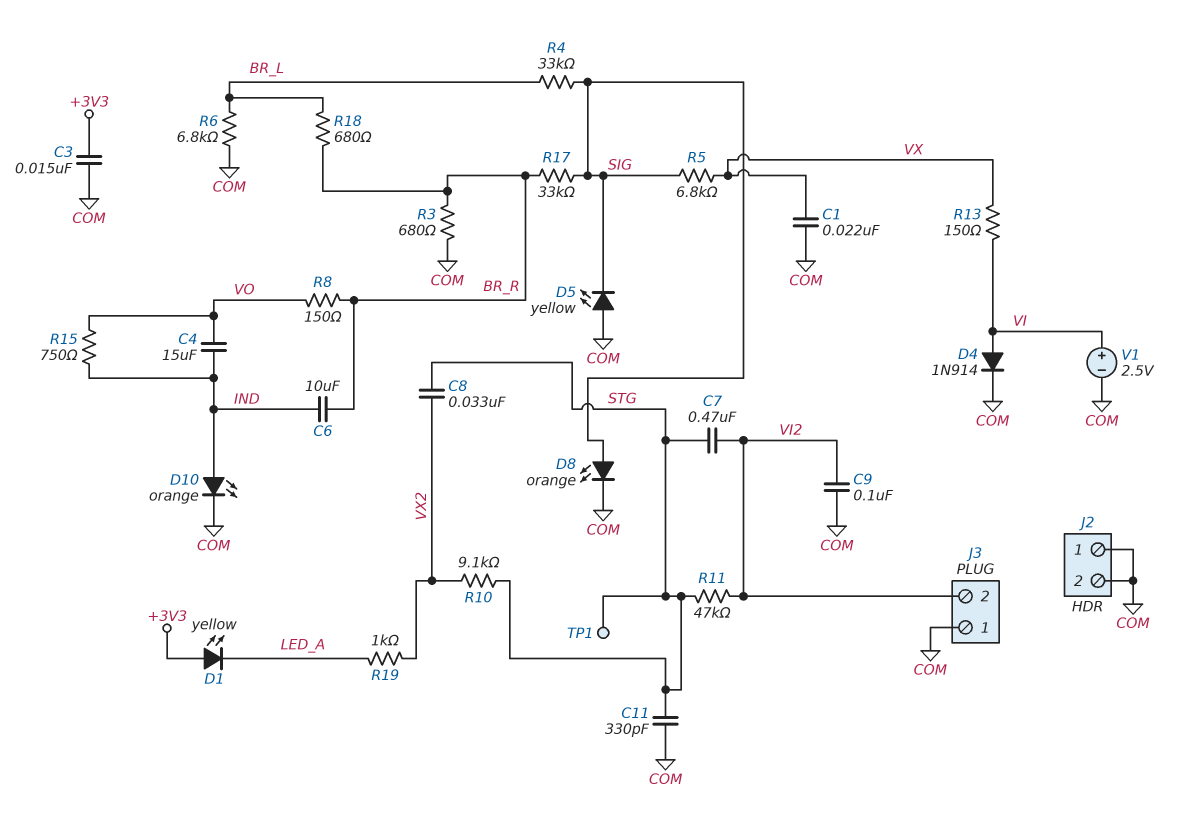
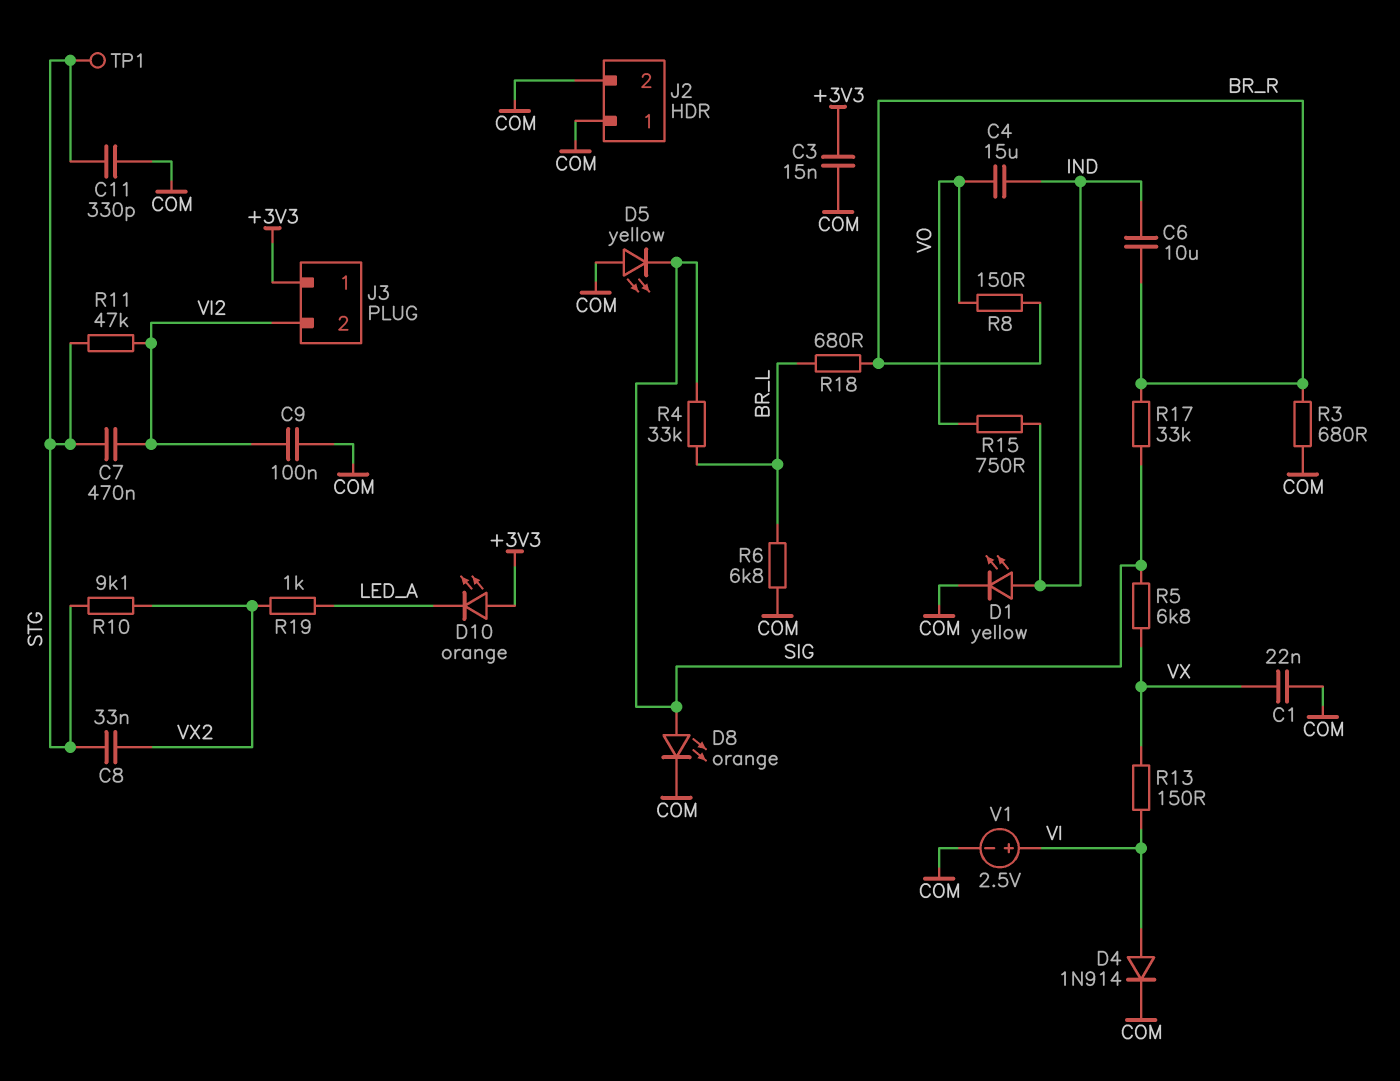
D1: LED yellow (A +3V3, K LED_A) -> LED yellow (A IND, K COM)
D10: LED orange (A IND, K COM) -> LED orange (A +3V3, K LED_A)
J3 pin 1: COM -> +3V3

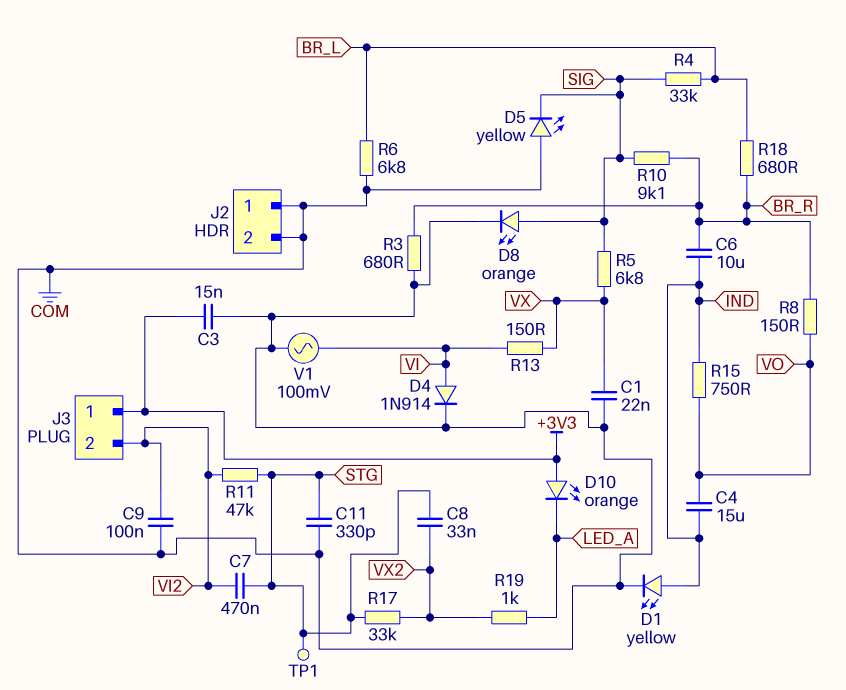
R10: 9.1k (STG, VX2) -> 9.1k (BR_R, SIG)
R17: 33k (BR_R, SIG) -> 33k (STG, VX2)
V1: 2.5V (plus VI, minus COM) -> AC 100mV (COM, VI)

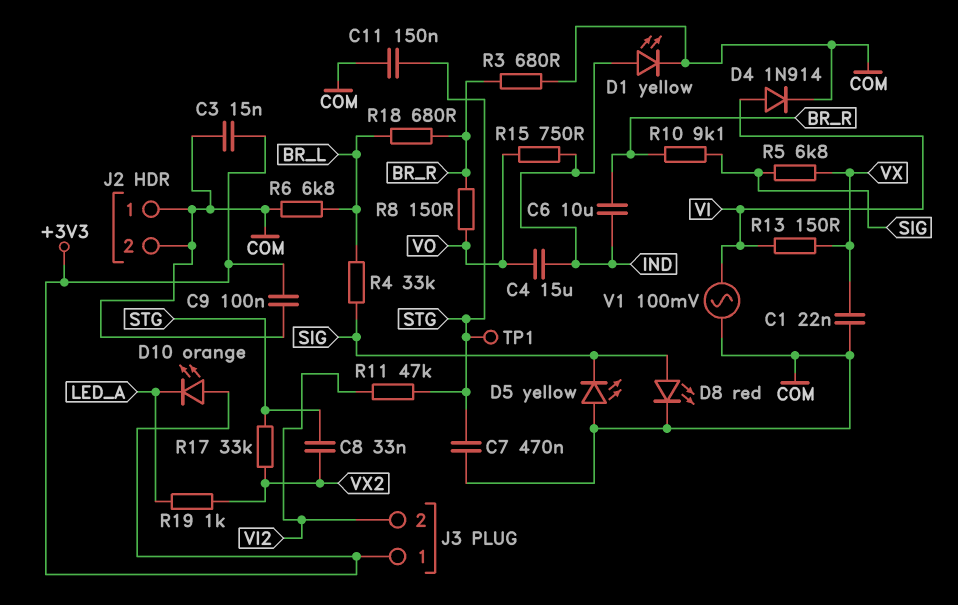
C7: 470nF (STG, VI2) -> 470nF (COM, STG)
C9: 100nF (COM, VI2) -> 100nF (+3V3, COM)
C11: 330pF (COM, STG) -> 150nF (COM, STG)
D8: LED orange (A SIG, K COM) -> LED red (A SIG, K COM)

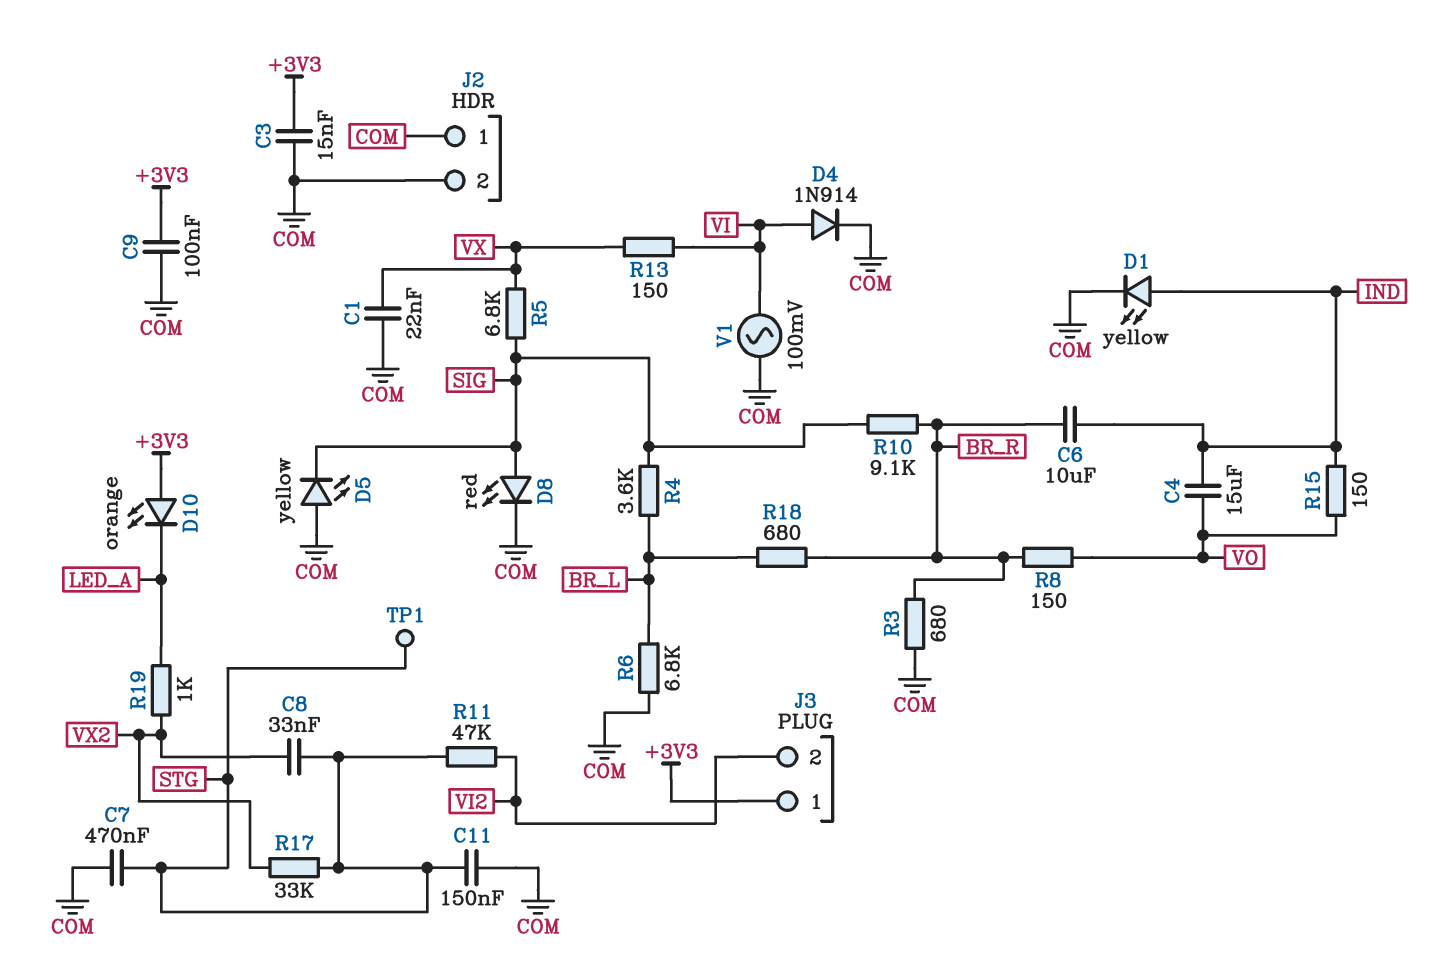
R4: 33k (BR_L, SIG) -> 3.6k (BR_L, SIG)
R15: 750 (IND, VO) -> 150 (IND, VO)

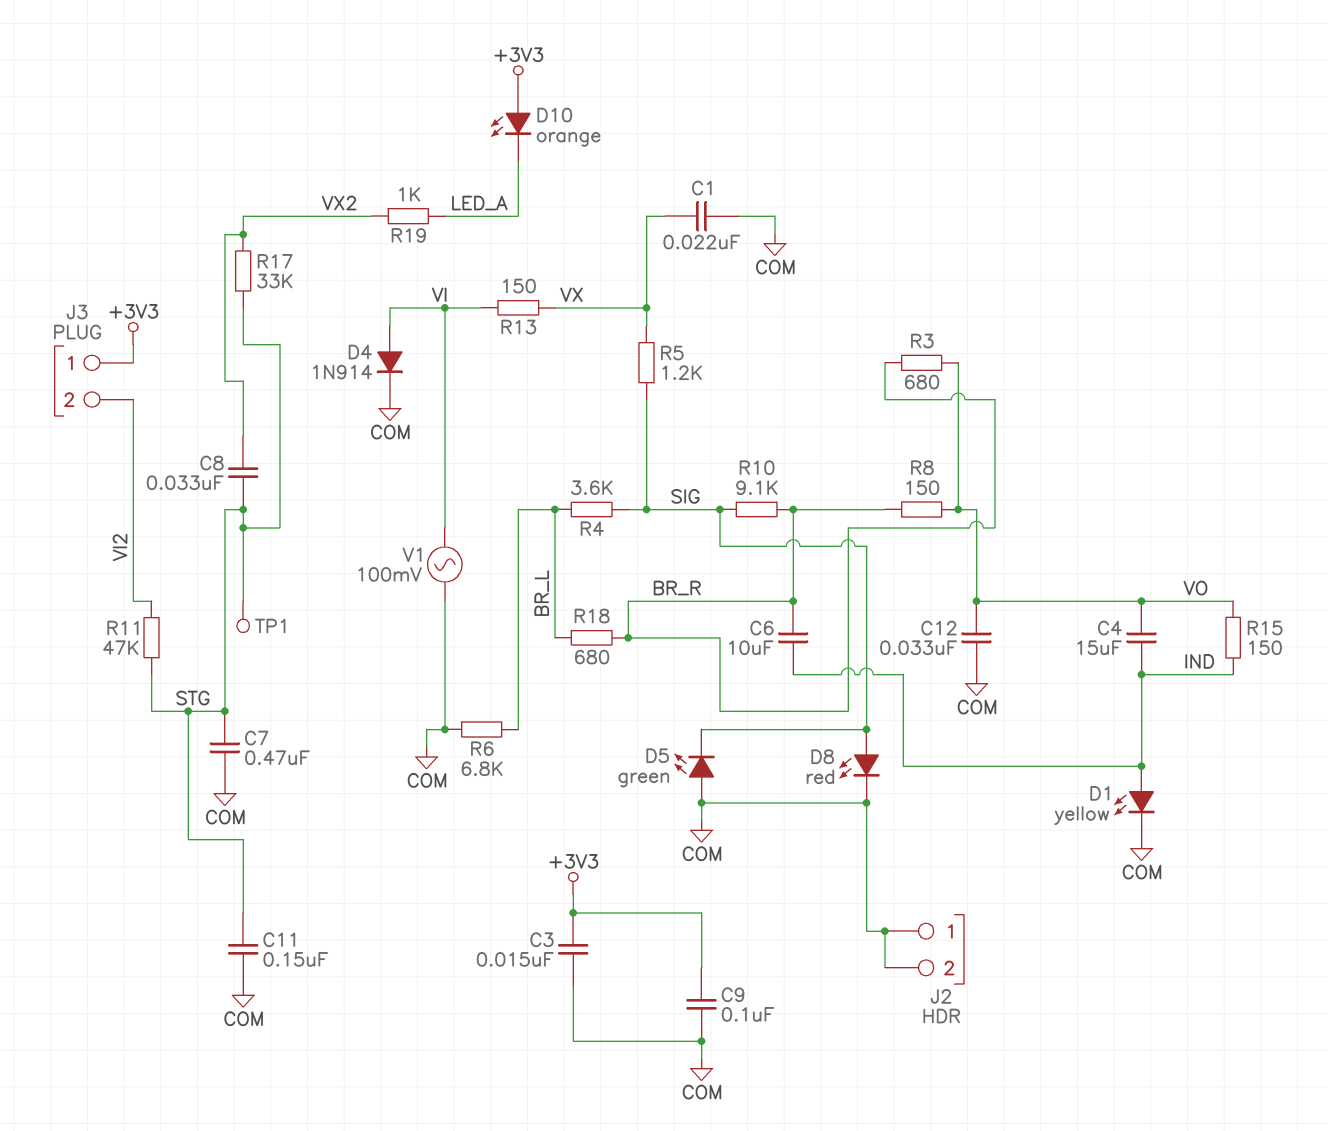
C12: none -> 33nF (COM, VO)
D5: LED yellow (A COM, K SIG) -> LED green (A COM, K SIG)
R3: 680 (BR_R, COM) -> 680 (BR_R, VO)
R5: 6.8k (SIG, VX) -> 1.2k (SIG, VX)

